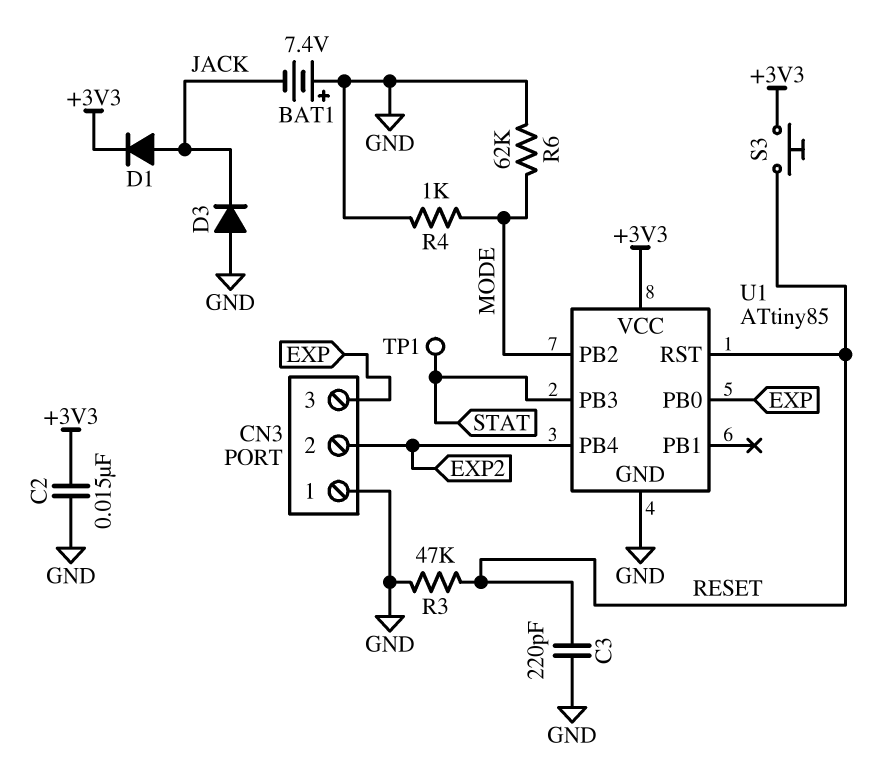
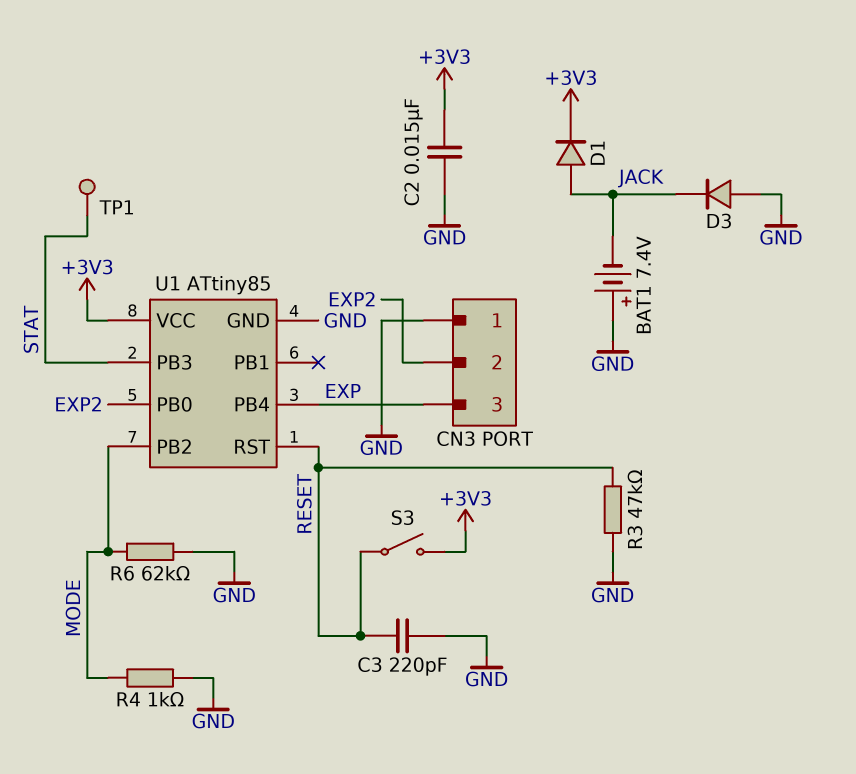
S3: button (+3V3, RESET) -> switch (+3V3, RESET)
U1 pin PB0: EXP -> EXP2
U1 pin PB4: EXP2 -> EXP

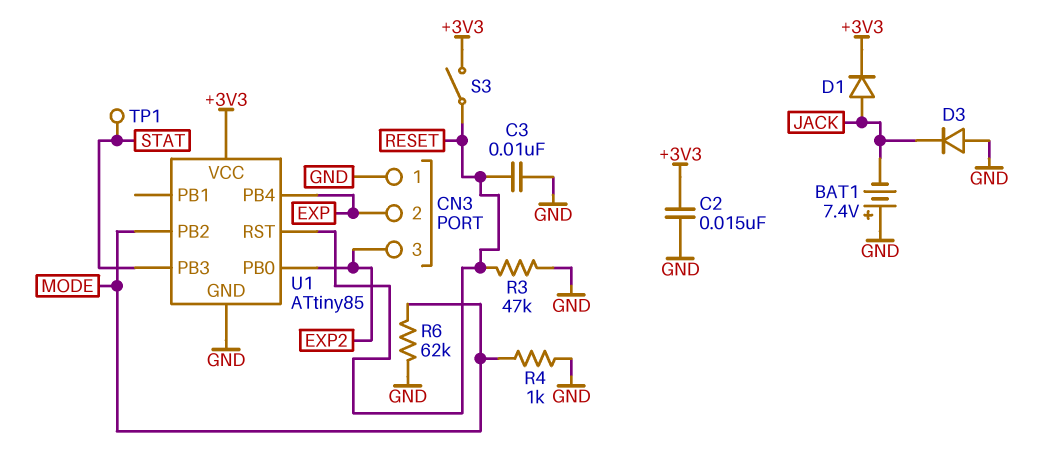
C3: 220pF (GND, RESET) -> 10nF (GND, RESET)
CN3 pin 2: EXP2 -> EXP
CN3 pin 3: EXP -> EXP2

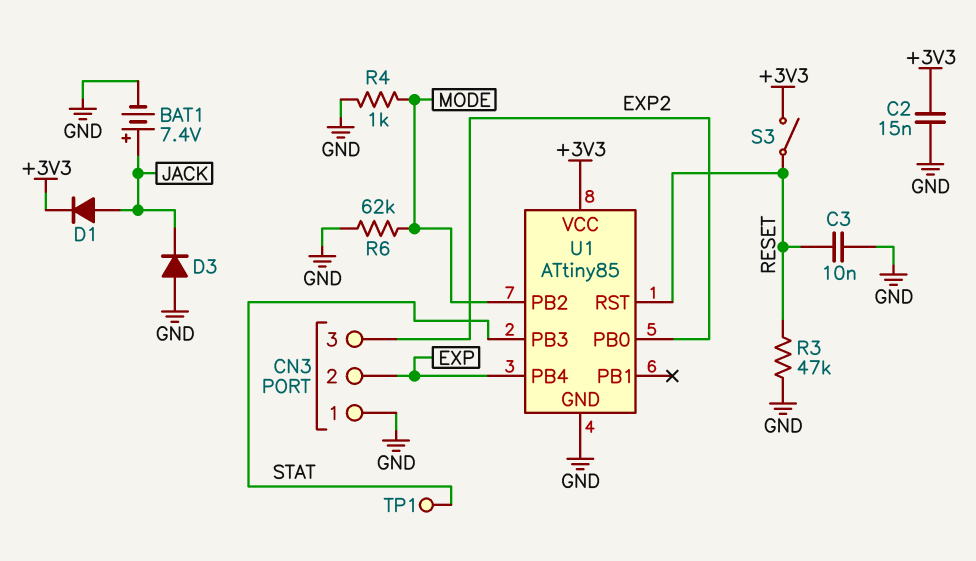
BAT1: 7.4V (plus GND, minus JACK) -> 7.4V (plus JACK, minus GND)

